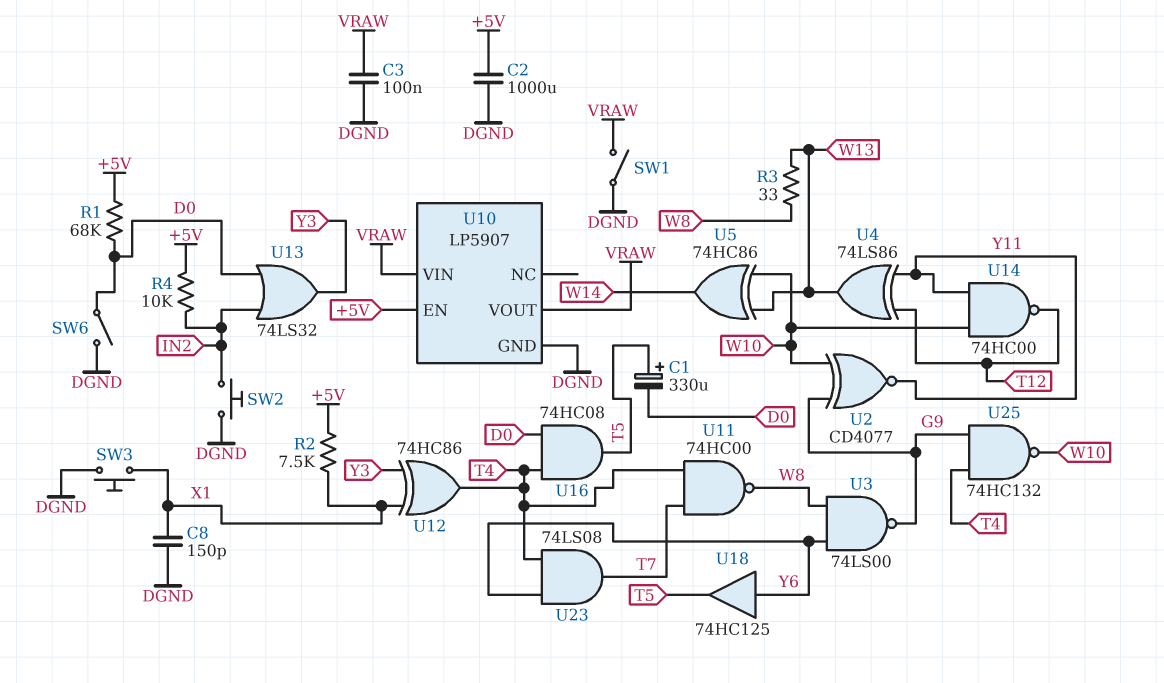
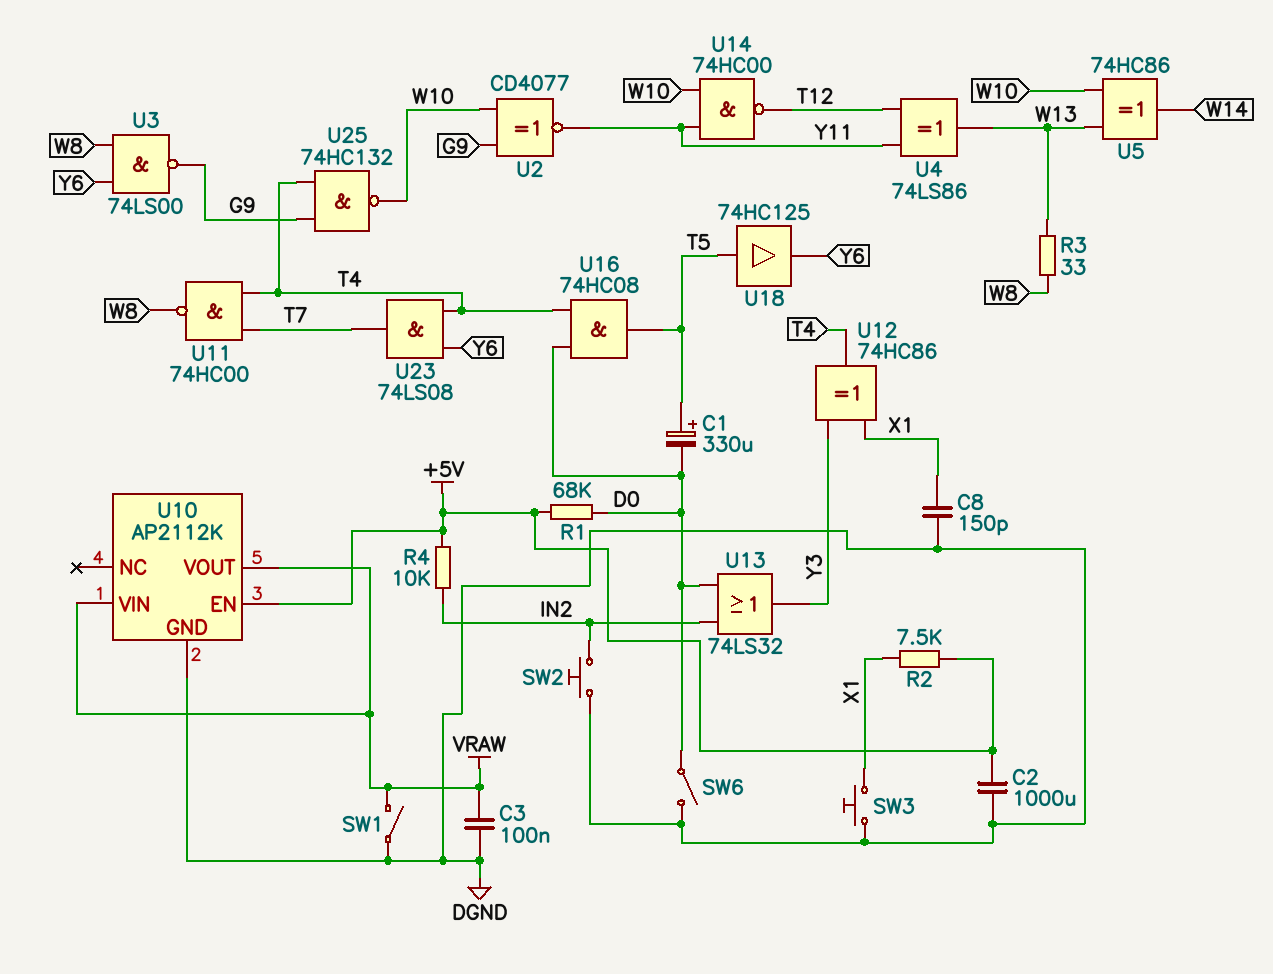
U10: LP5907 -> AP2112K
U18: buffer 74HC125 (in Y6, out T5) -> buffer 74HC125 (in T5, out Y6)

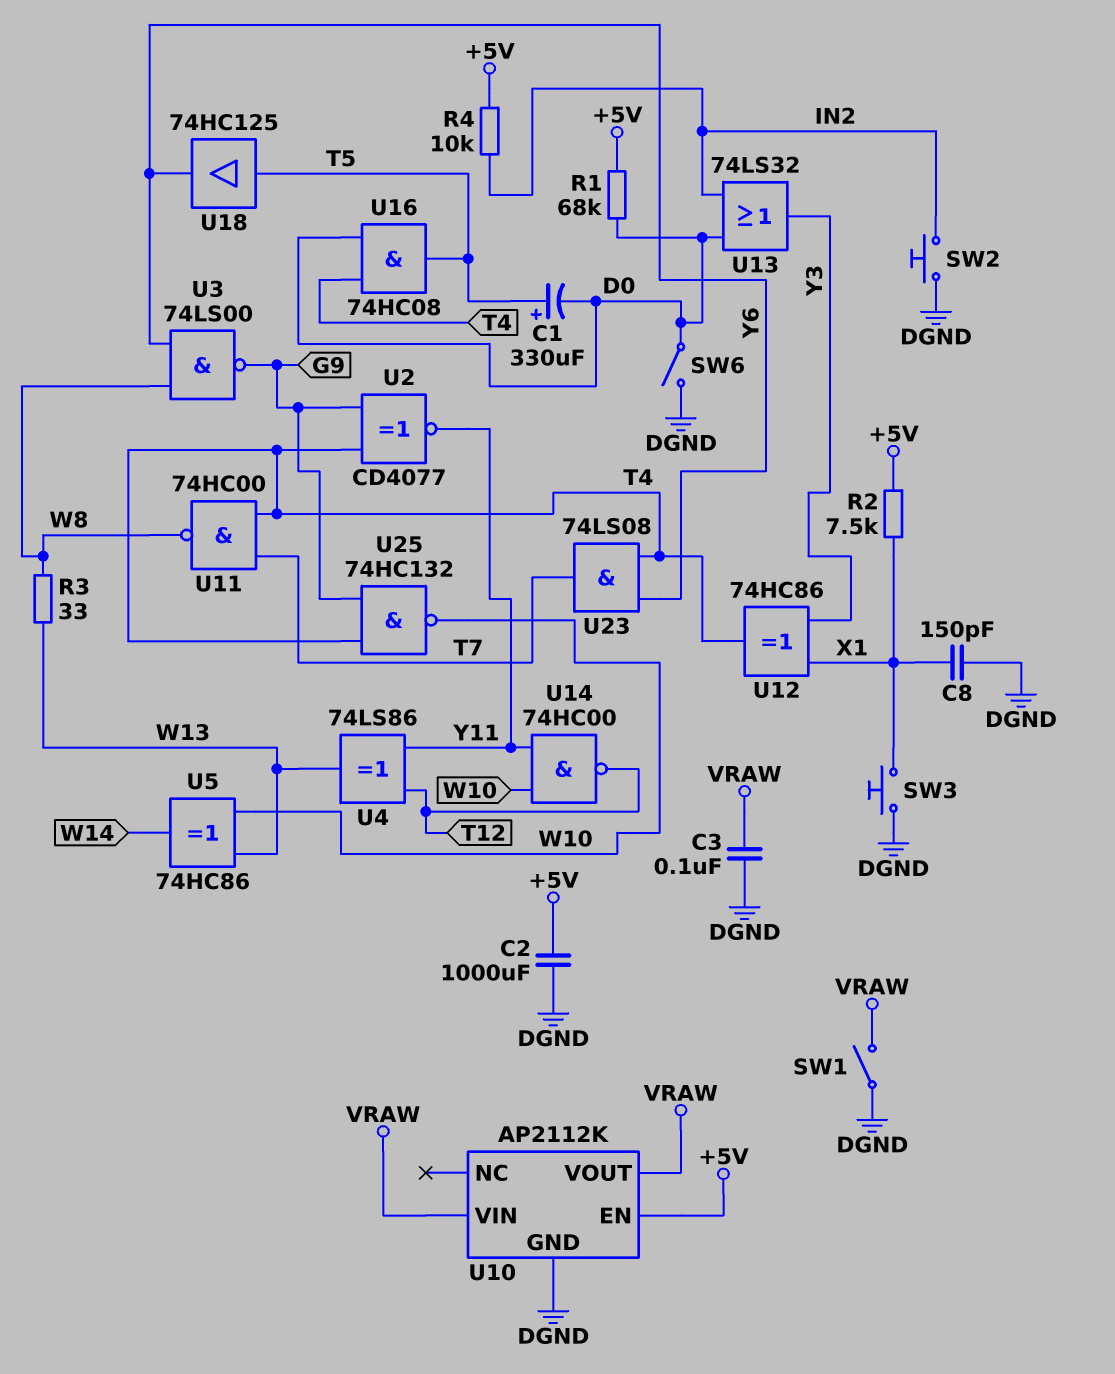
U2: XNOR CD4077 (in G9, in W10, out Y11) -> XNOR CD4077 (in G9, in T4, out Y11)

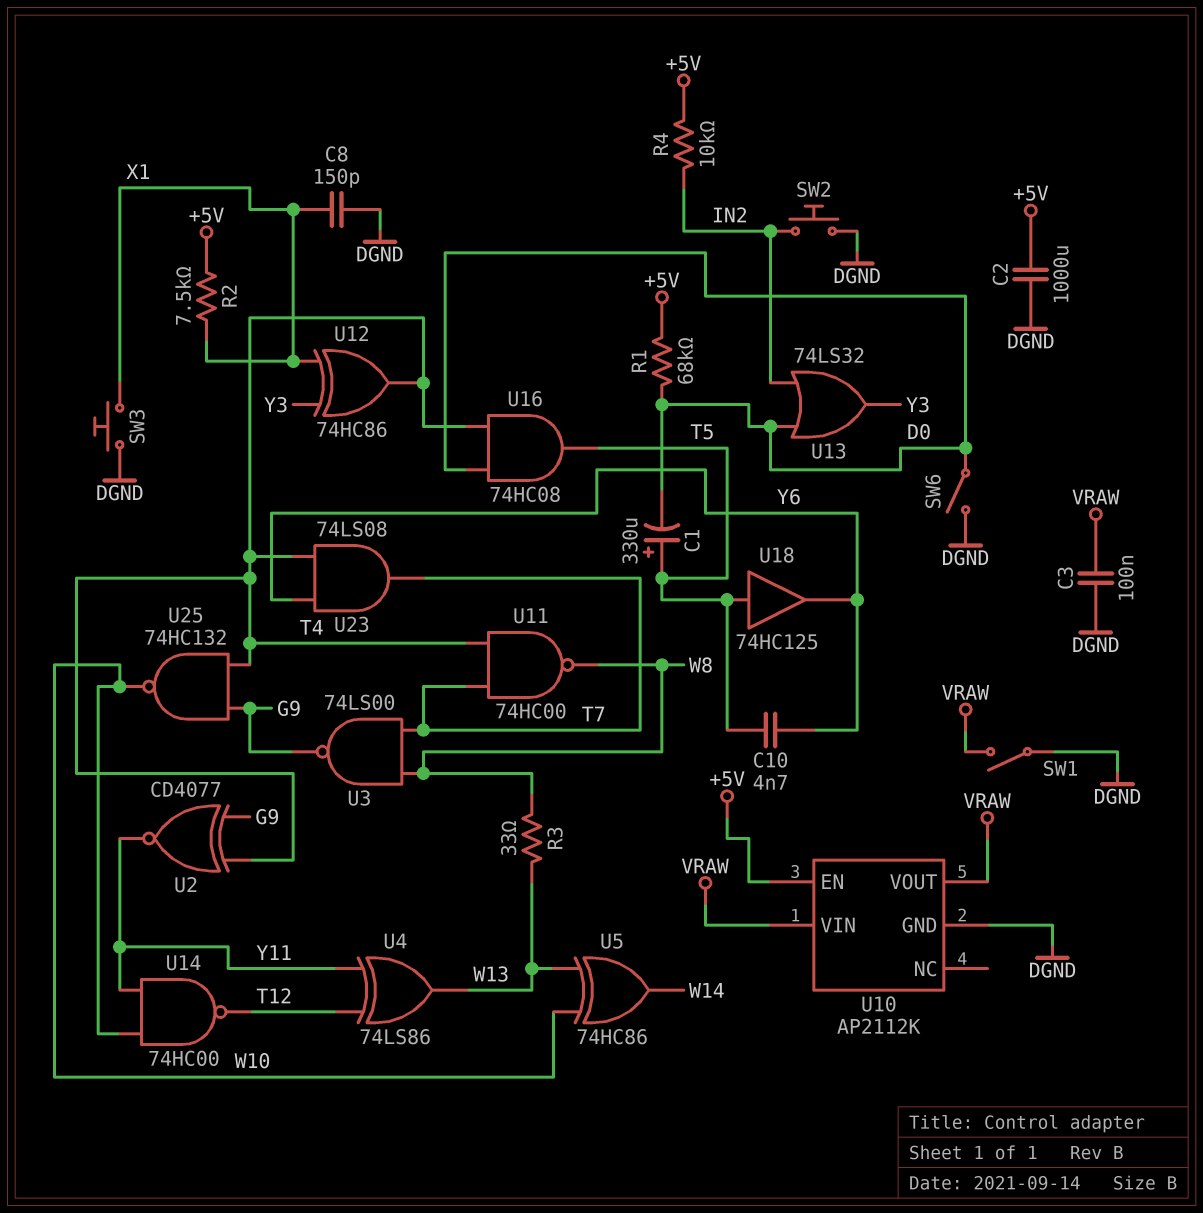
C10: none -> 4.7nF (T5, Y6)
U3: NAND 74LS00 (in W8, in Y6, out G9) -> NAND 74LS00 (in T7, in W8, out G9)

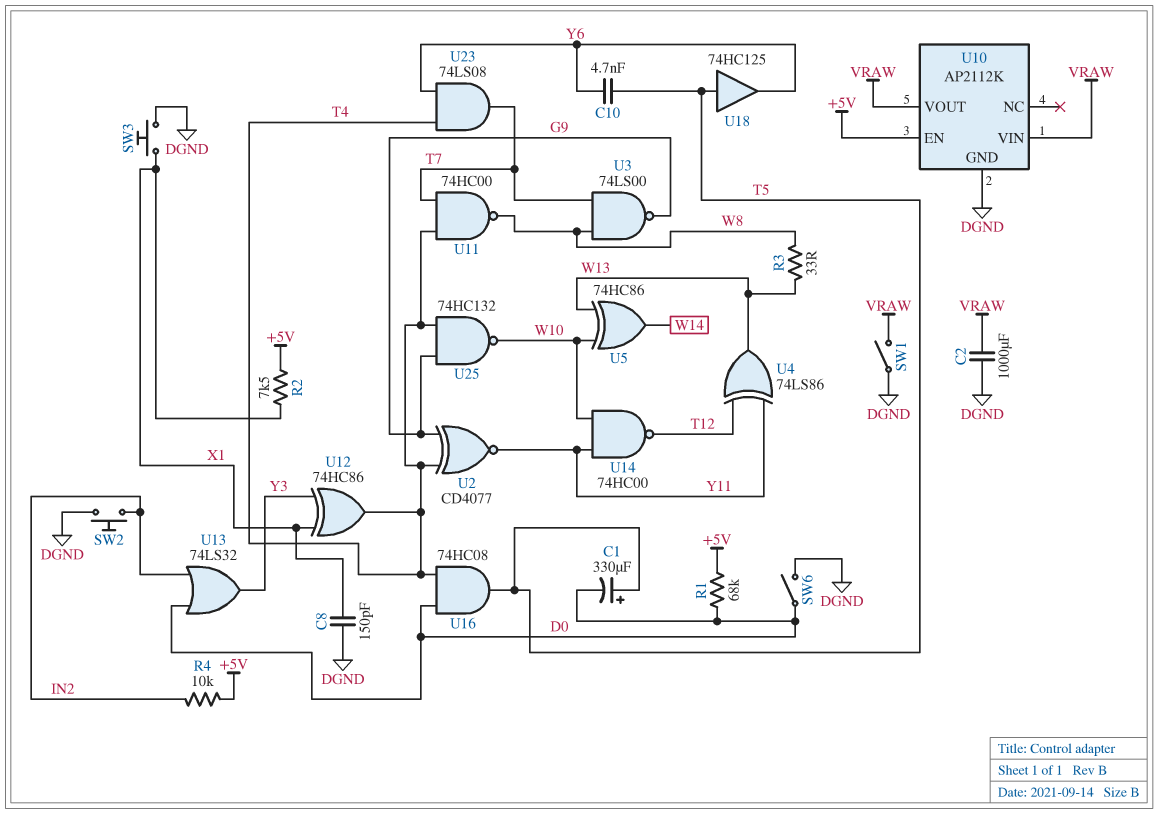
C2: 1000uF (+5V, DGND) -> 1000uF (DGND, VRAW)
C3: 100nF (DGND, VRAW) -> none

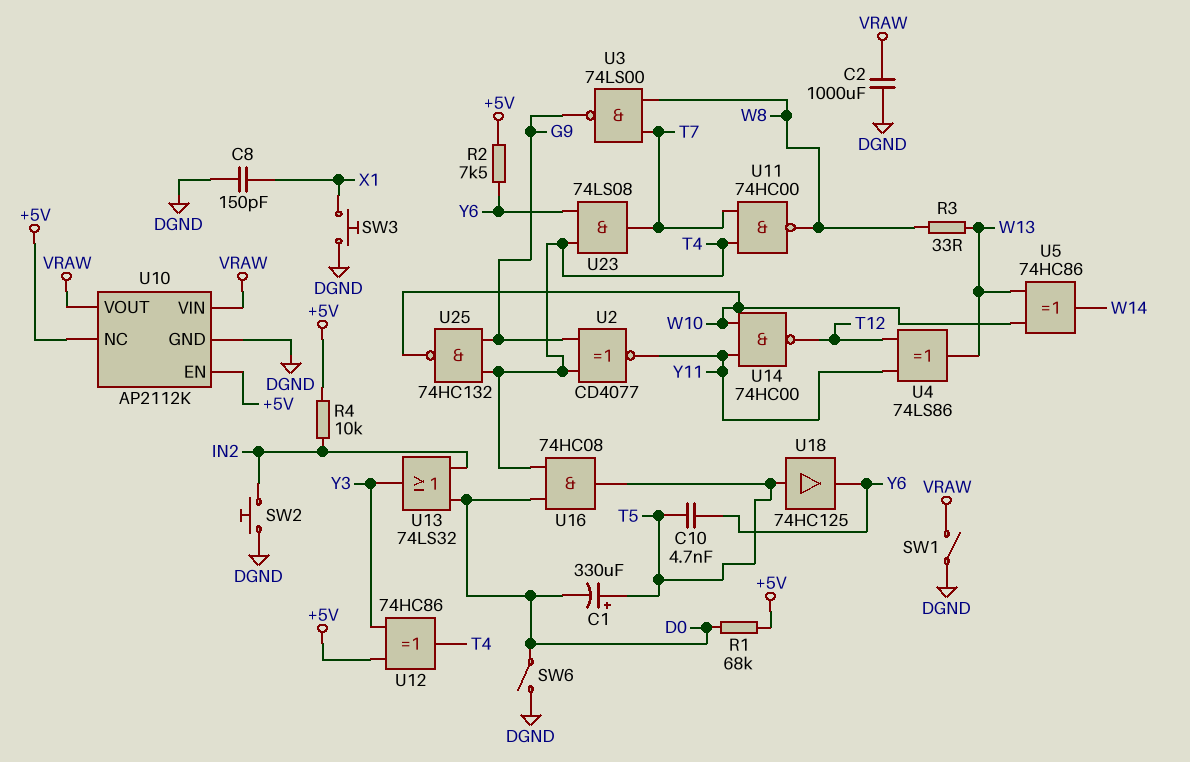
R2: 7.5k (+5V, X1) -> 7.5k (+5V, Y6)
U10 pin NC: none -> +5V
U12: XOR 74HC86 (in X1, in Y3, out T4) -> XOR 74HC86 (in +5V, in Y3, out T4)

